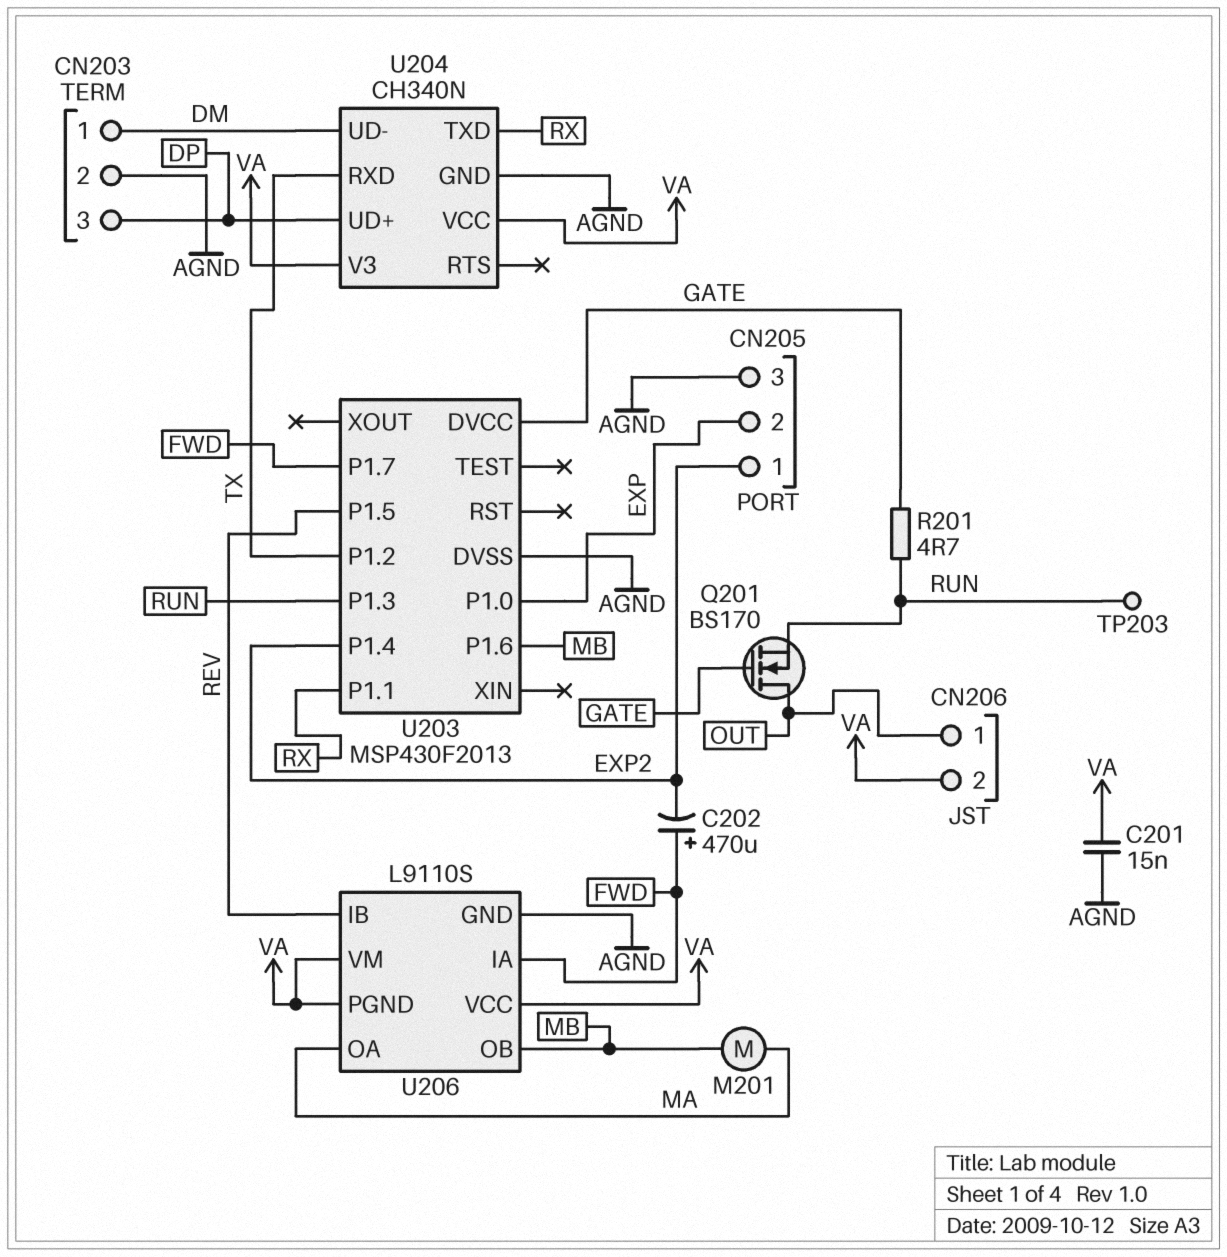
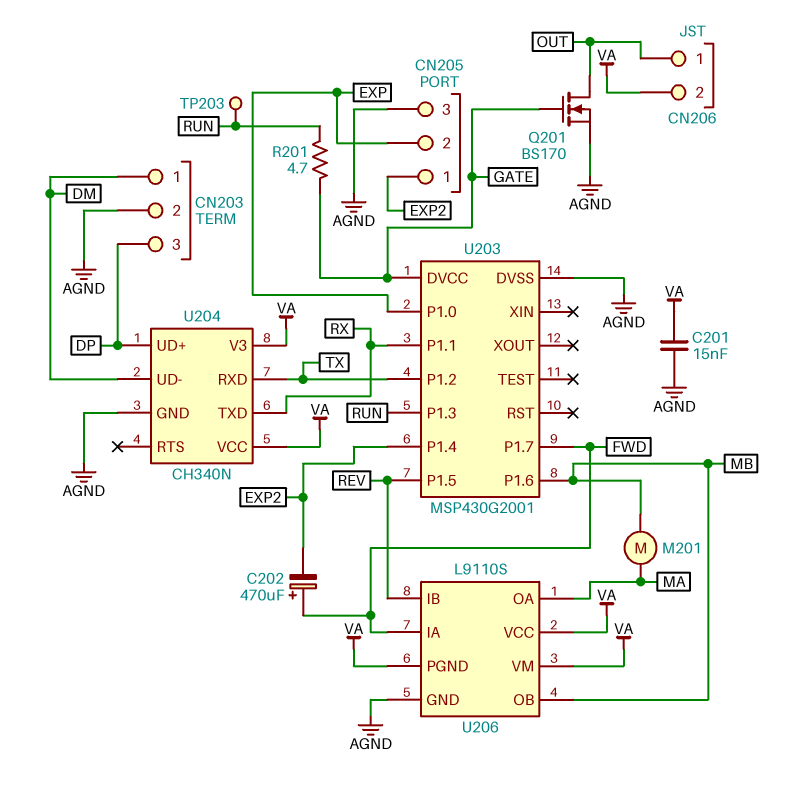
Q201: NMOS BS170 (G GATE, D OUT, S RUN) -> NMOS BS170 (G GATE, D OUT, S AGND)
U203: MSP430F2013 -> MSP430G2001

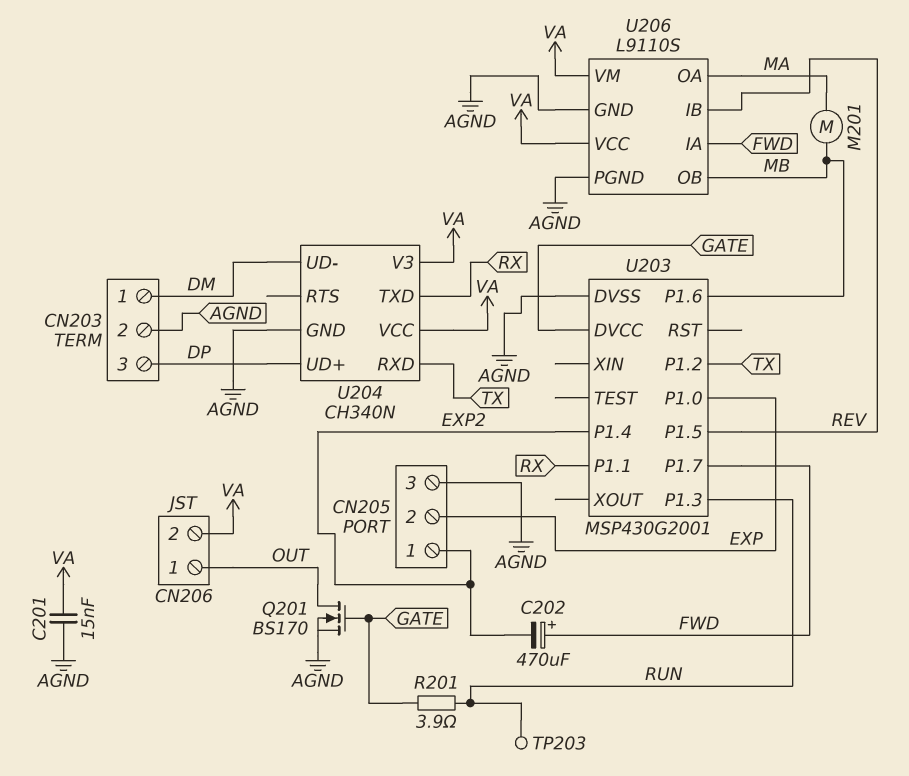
R201: 4.7 (GATE, RUN) -> 3.9 (GATE, RUN)
U206 pin PGND: VA -> AGND

